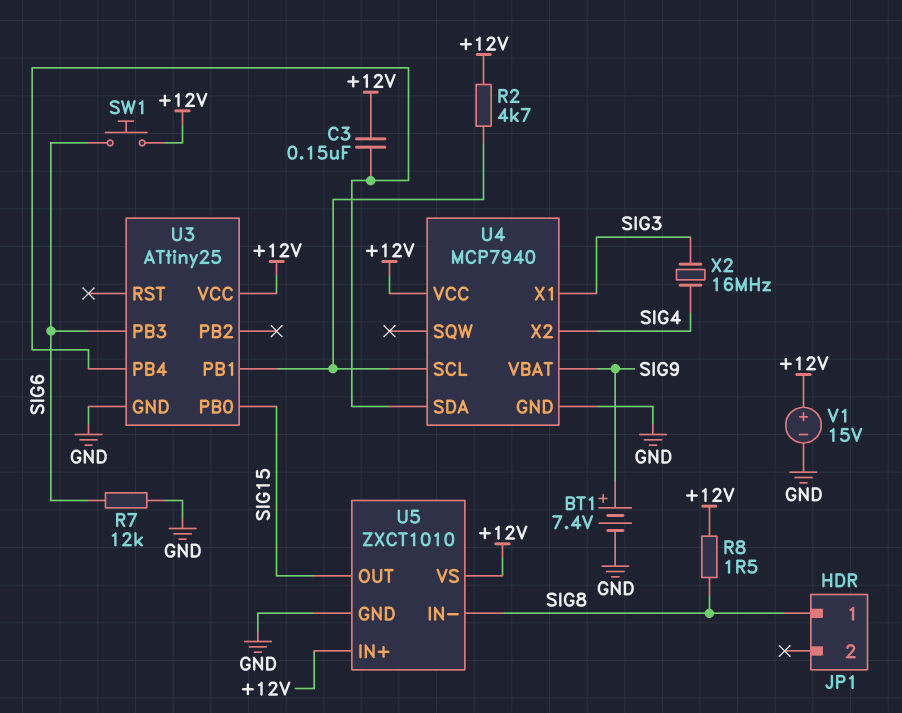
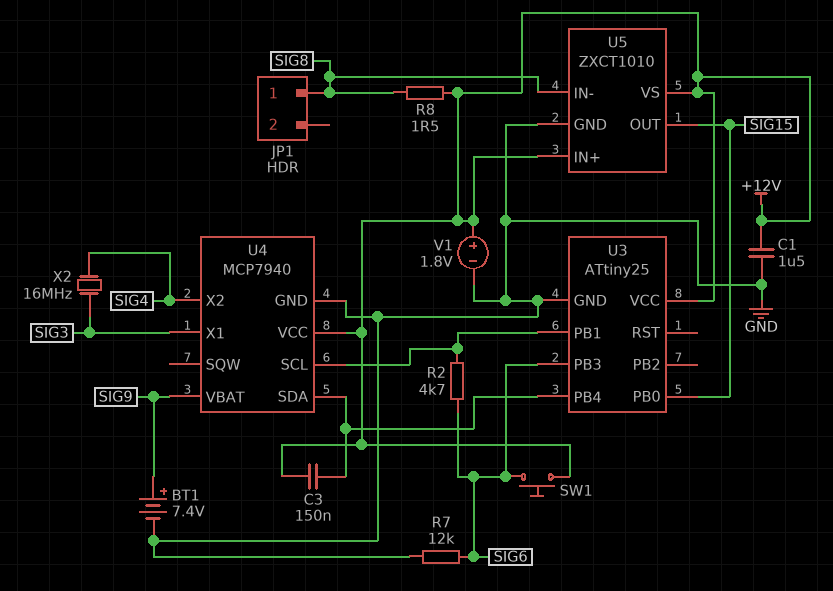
C1: none -> 1.5uF (+12V, GND)
R2: 4.7k (+12V, U3/PB1) -> 4.7k (SIG6, U3/PB1)
V1: 15V (plus +12V, minus GND) -> 1.8V (plus +12V, minus GND)

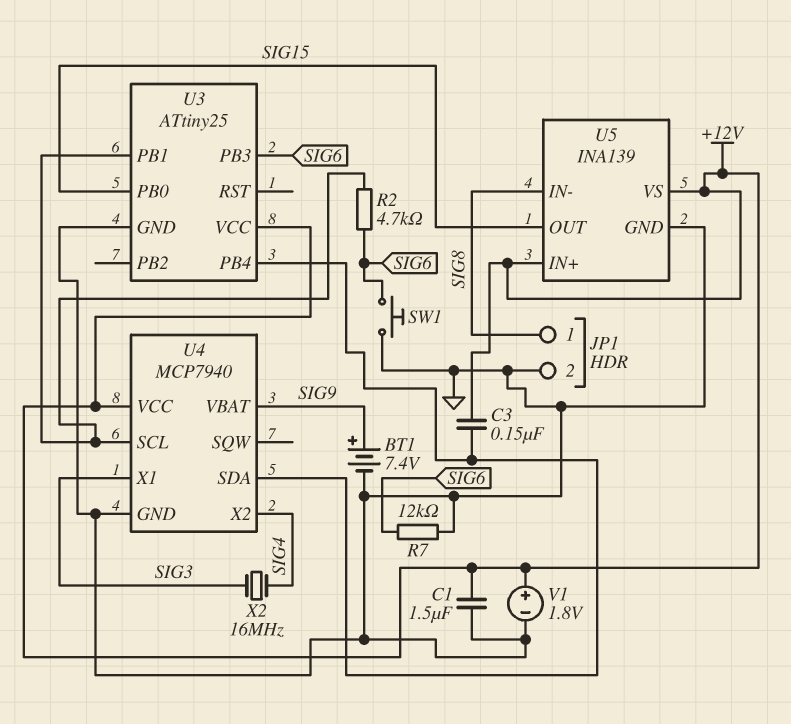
JP1 pin 2: none -> GND
R8: 1.5 (+12V, SIG8) -> none
SW1: button (+12V, SIG6) -> button (GND, SIG6)
U5: ZXCT1010 -> INA139

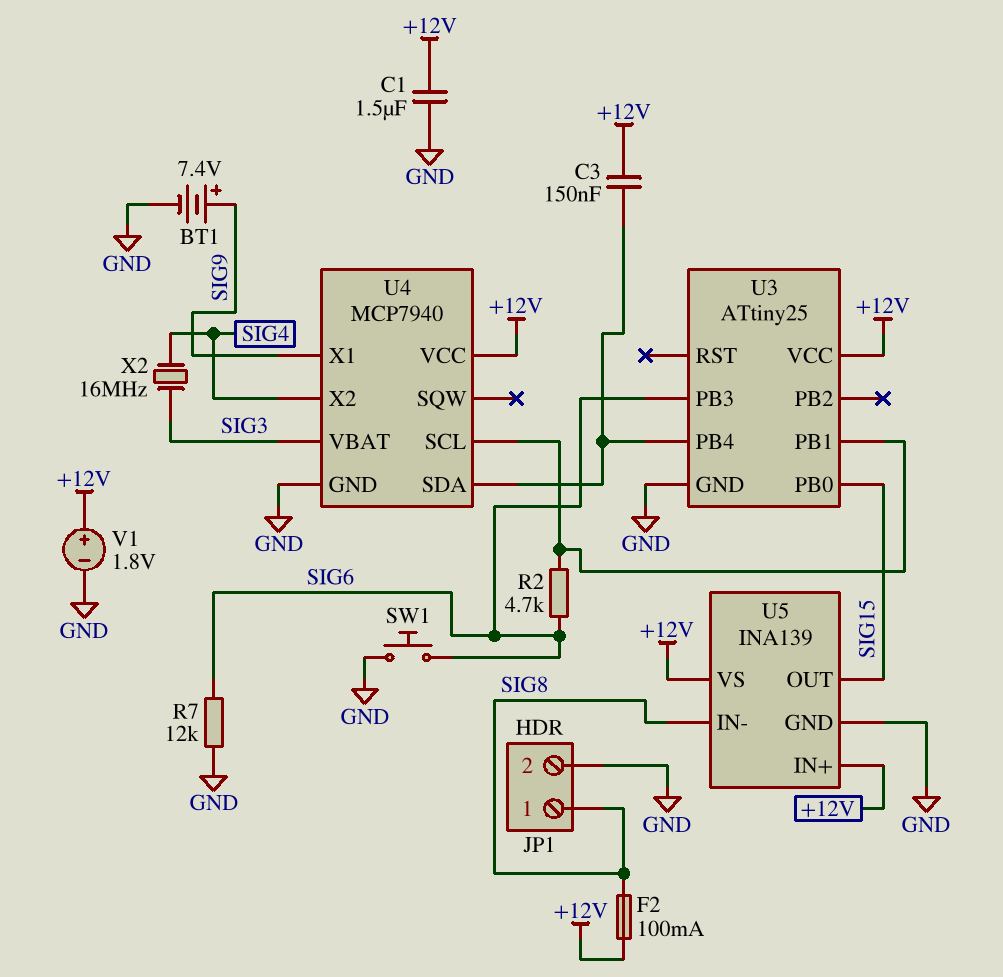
F2: none -> 100mA (+12V, SIG8)
U4 pin VBAT: SIG9 -> SIG3
U4 pin X1: SIG3 -> SIG9

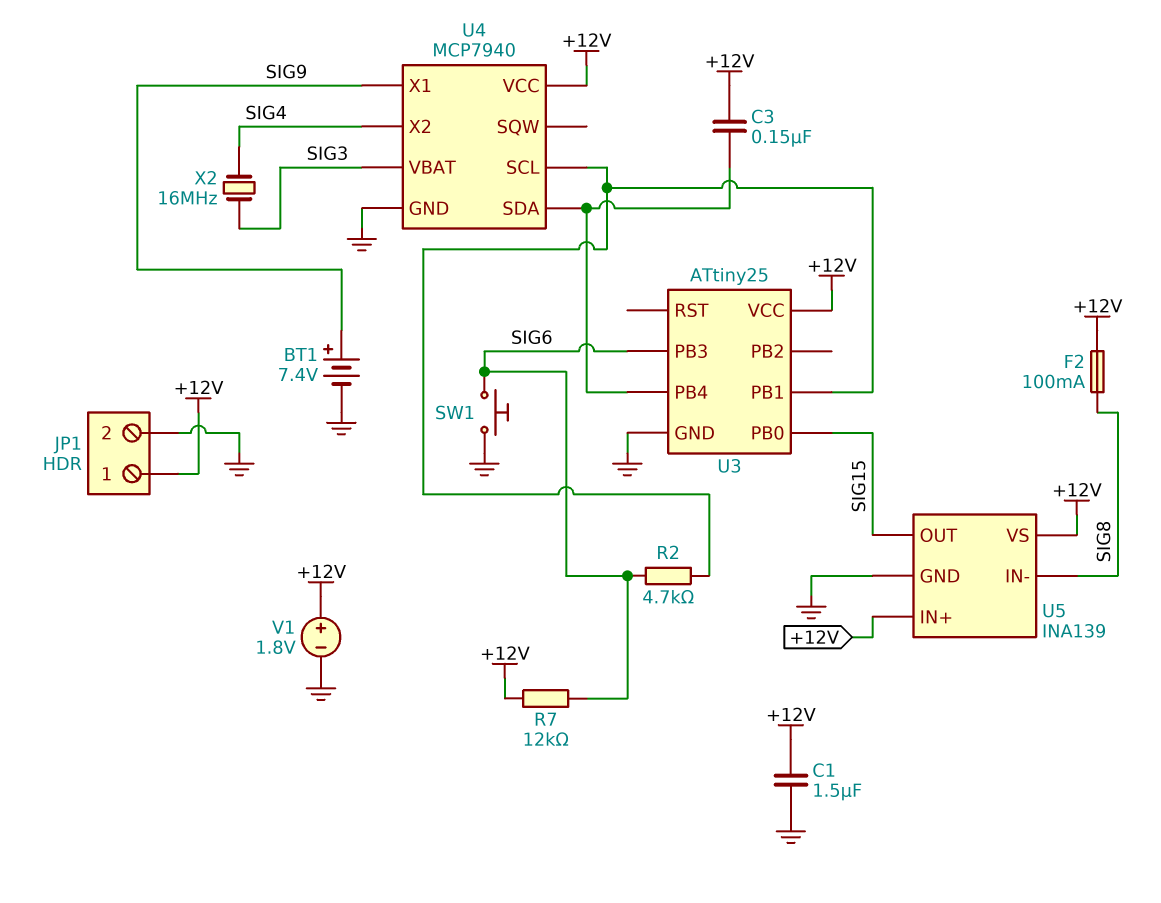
JP1 pin 1: SIG8 -> +12V
R7: 12k (GND, SIG6) -> 12k (+12V, SIG6)

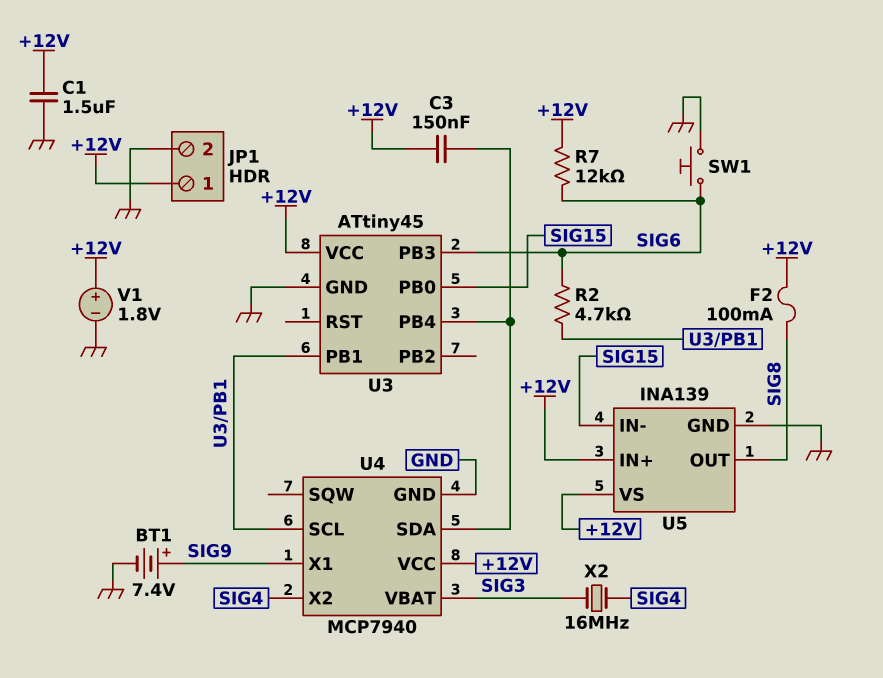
U3: ATtiny25 -> ATtiny45
U5 pin IN-: SIG8 -> SIG15
U5 pin OUT: SIG15 -> SIG8

